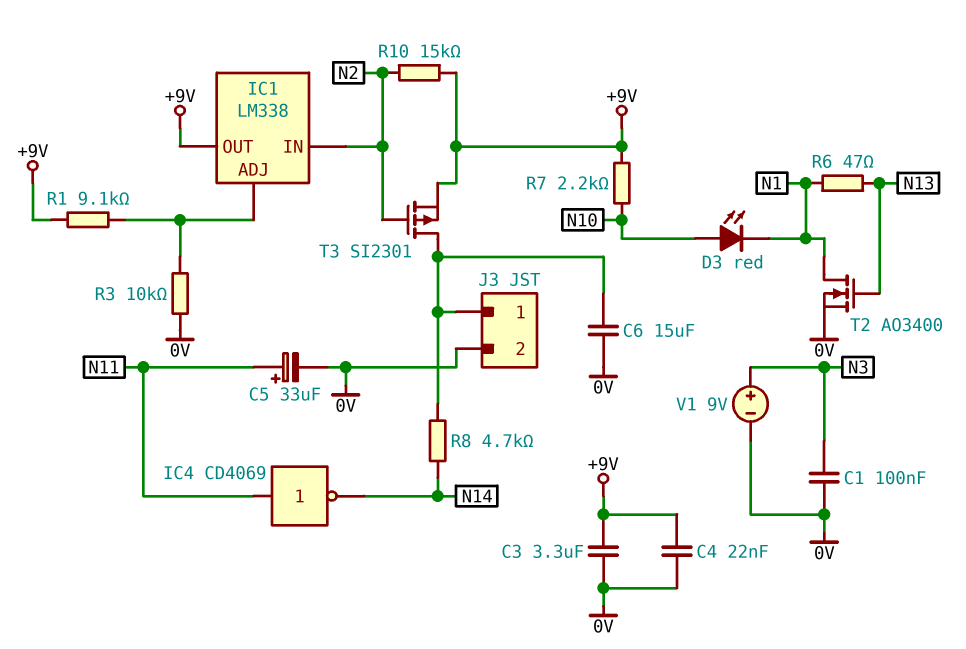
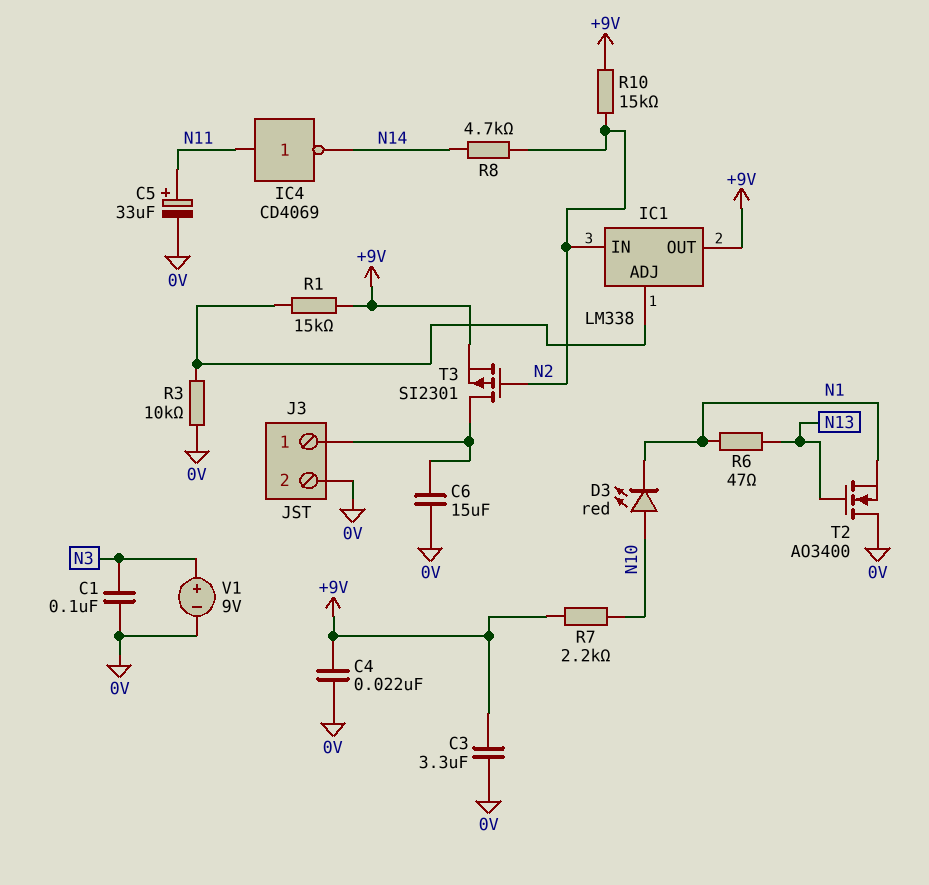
R1: 9.1k (+9V, IC1/ADJ) -> 15k (+9V, IC1/ADJ)
R8: 4.7k (J3/1, N14) -> 4.7k (N2, N14)
T2: NMOS AO3400 (G N13, D N1, S 0V) -> NMOS AO3400 (G N13, D 0V, S N1)

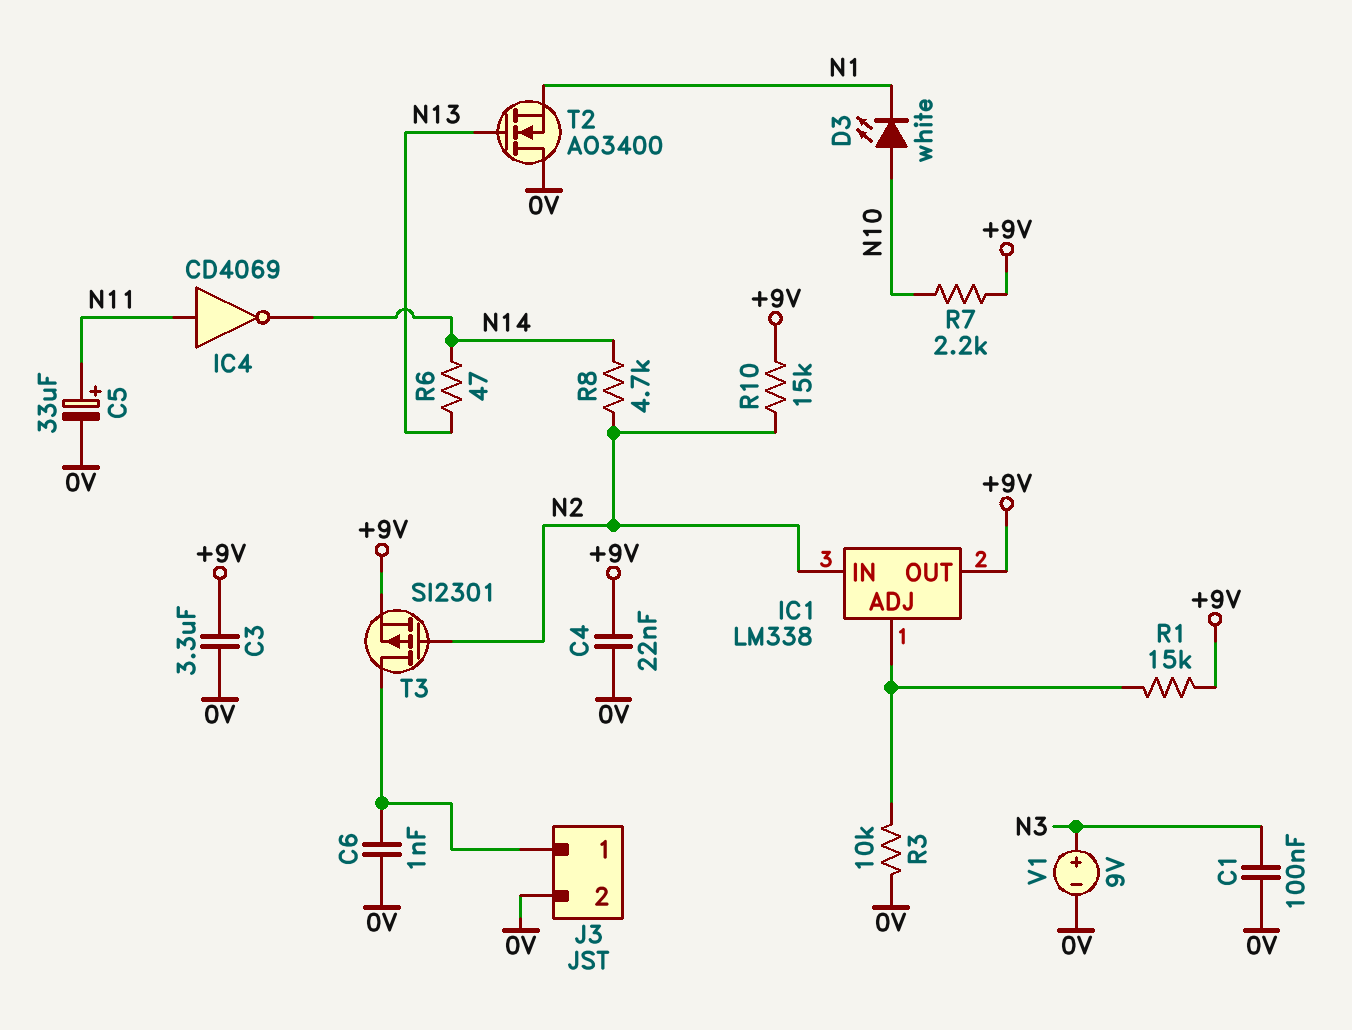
C6: 15uF (0V, J3/1) -> 1nF (0V, J3/1)
D3: LED red (A N10, K N1) -> LED white (A N10, K N1)
R6: 47 (N1, N13) -> 47 (N13, N14)

